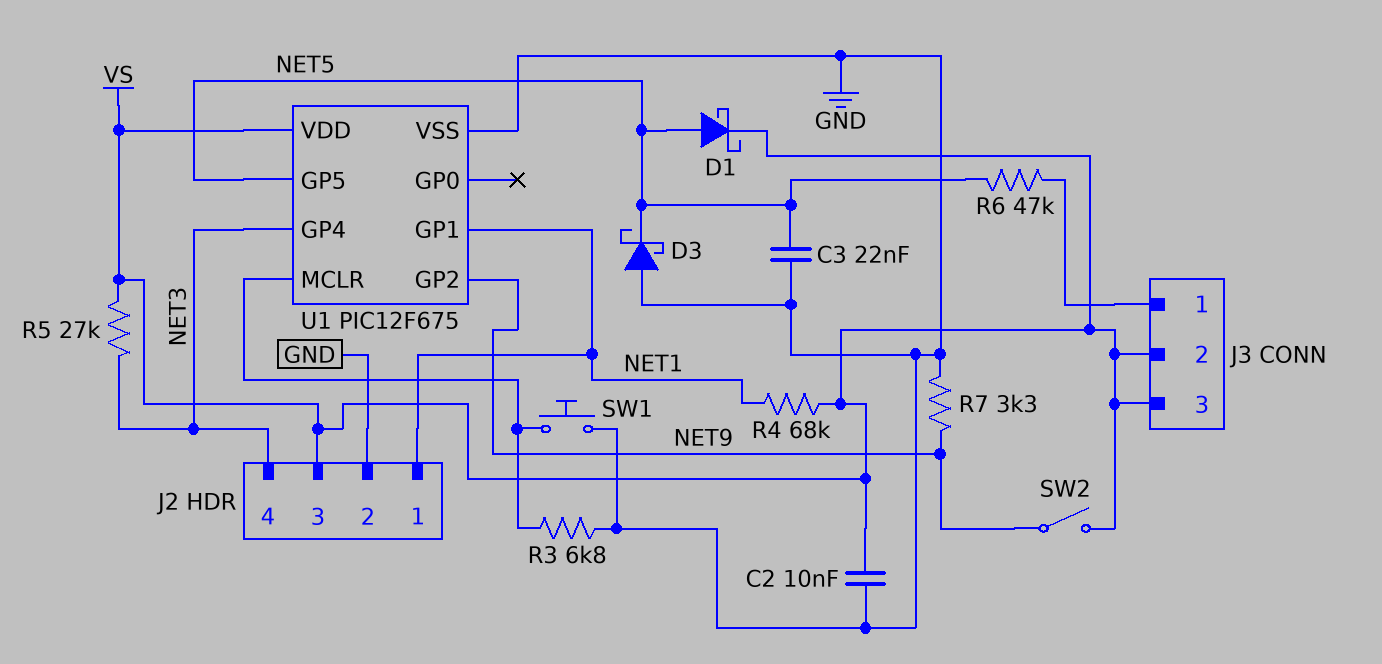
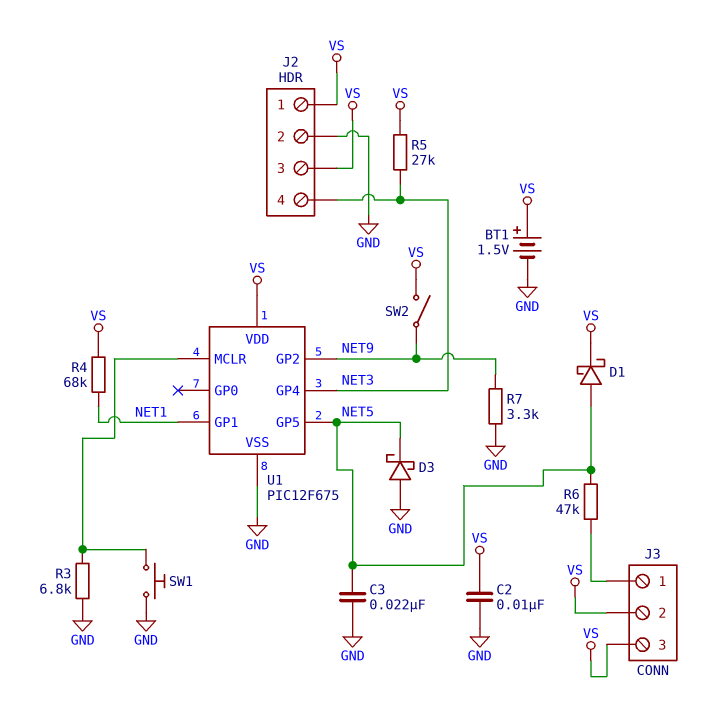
BT1: none -> 1.5V (plus VS, minus GND)
J2 pin 1: NET1 -> VS

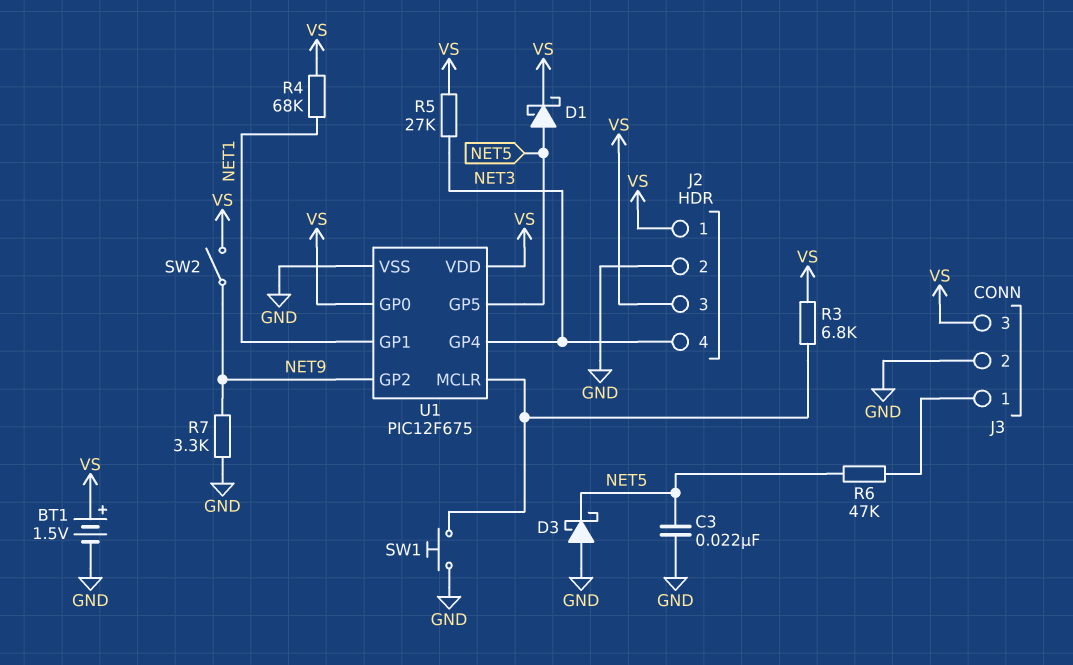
C2: 10nF (GND, VS) -> none
J3 pin 2: VS -> GND
R3: 6.8k (GND, U1/MCLR) -> 6.8k (U1/MCLR, VS)
U1 pin GP0: none -> VS

